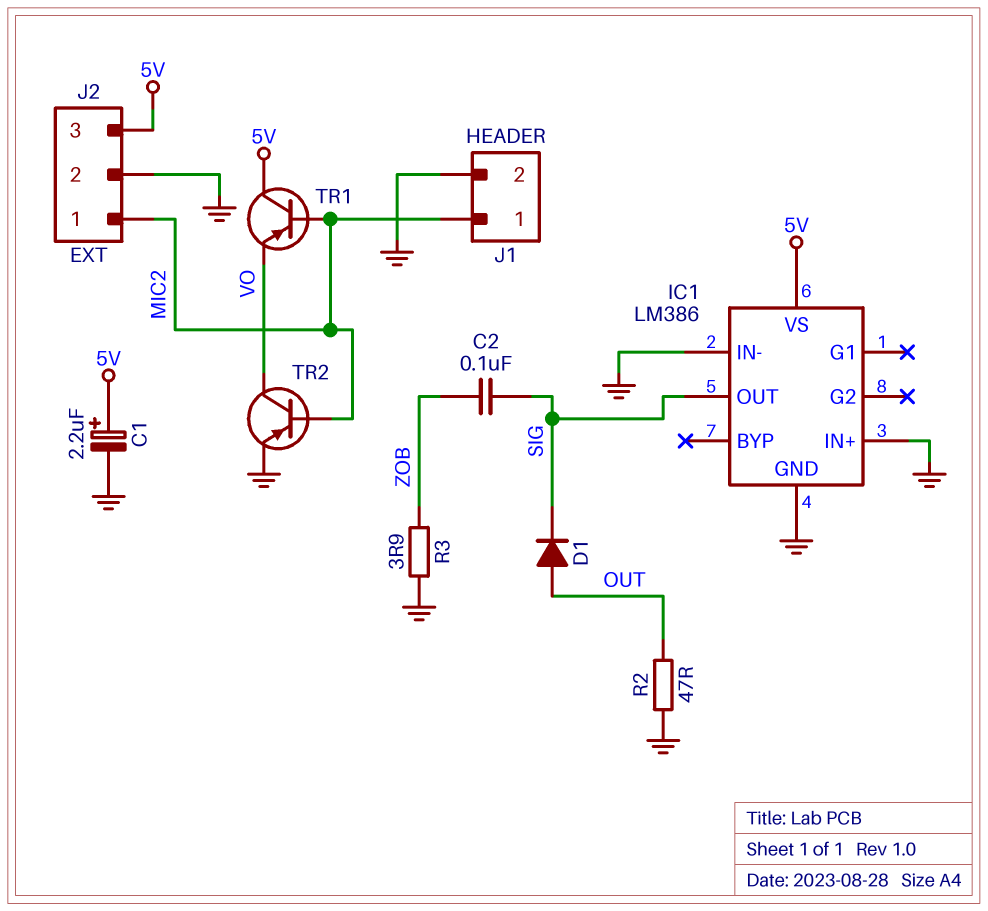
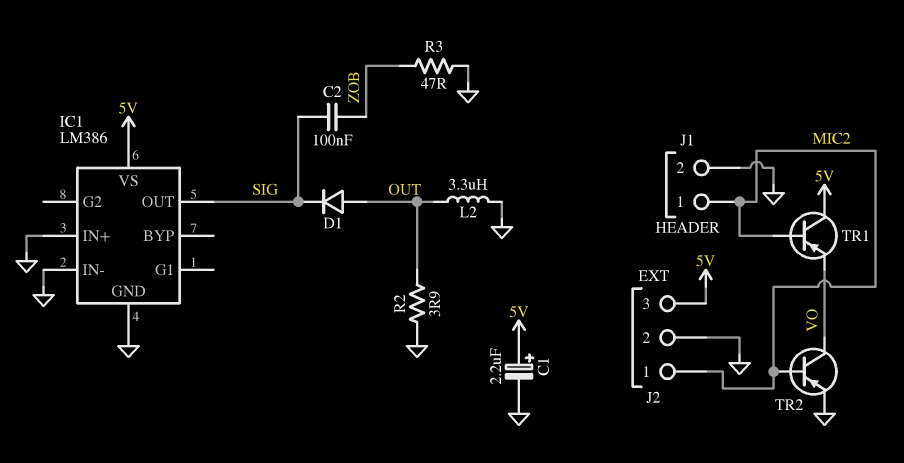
L2: none -> 3.3uH (GND, OUT)
R2: 47 (GND, OUT) -> 3.9 (GND, OUT)
R3: 3.9 (GND, ZOB) -> 47 (GND, ZOB)

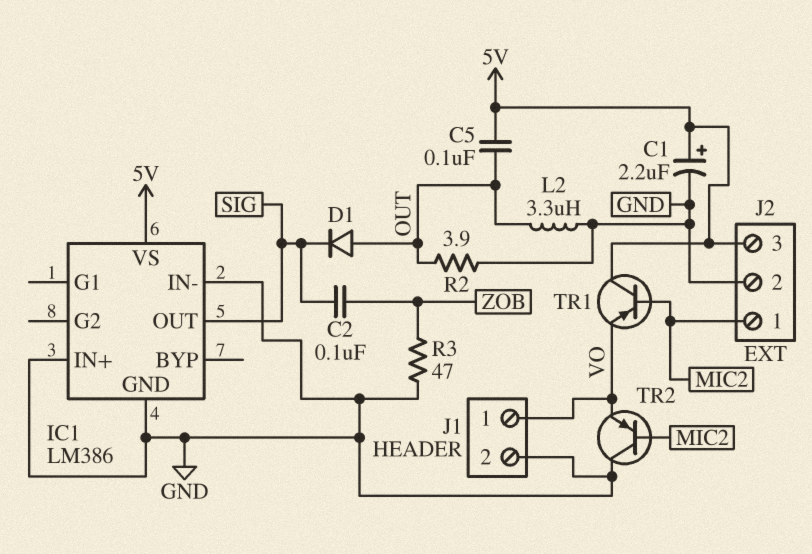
C5: none -> 100nF (5V, OUT)
J1 pin 1: MIC2 -> VO
TR2: PNP (B MIC2, C VO, E GND) -> PNP (B MIC2, C GND, E VO)

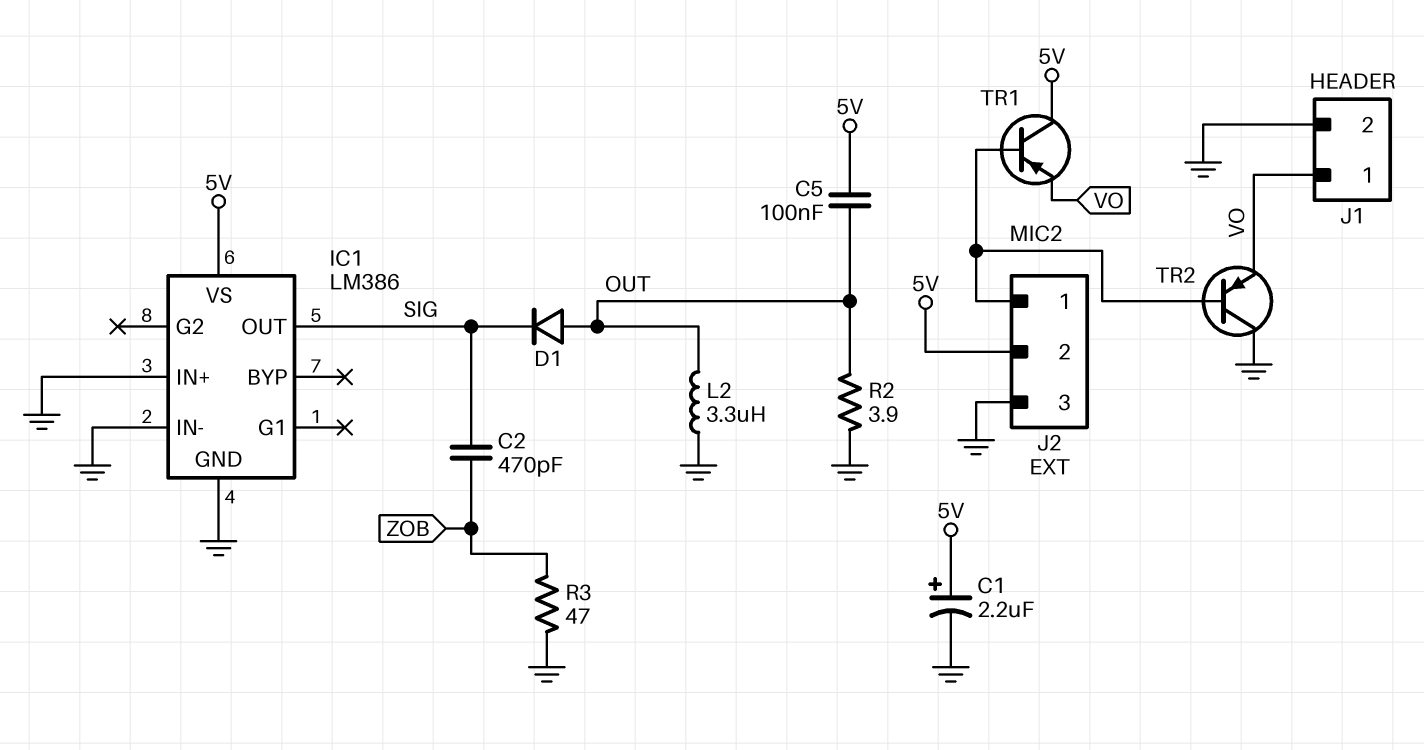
C2: 100nF (SIG, ZOB) -> 470pF (SIG, ZOB)
J2 pin 2: GND -> 5V
J2 pin 3: 5V -> GND

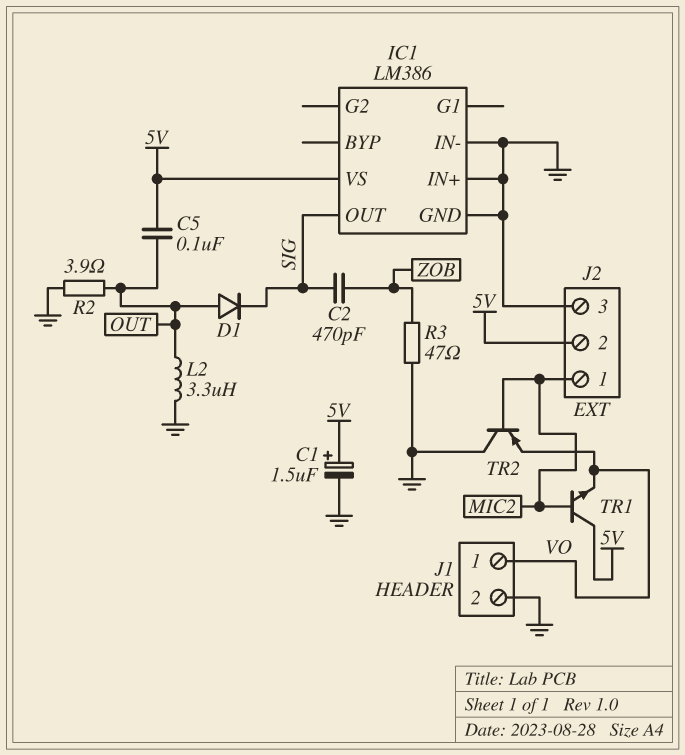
C1: 2.2uF (plus 5V, minus GND) -> 1.5uF (plus 5V, minus GND)
TR1: PNP (B MIC2, C 5V, E VO) -> NPN (B MIC2, C 5V, E VO)

